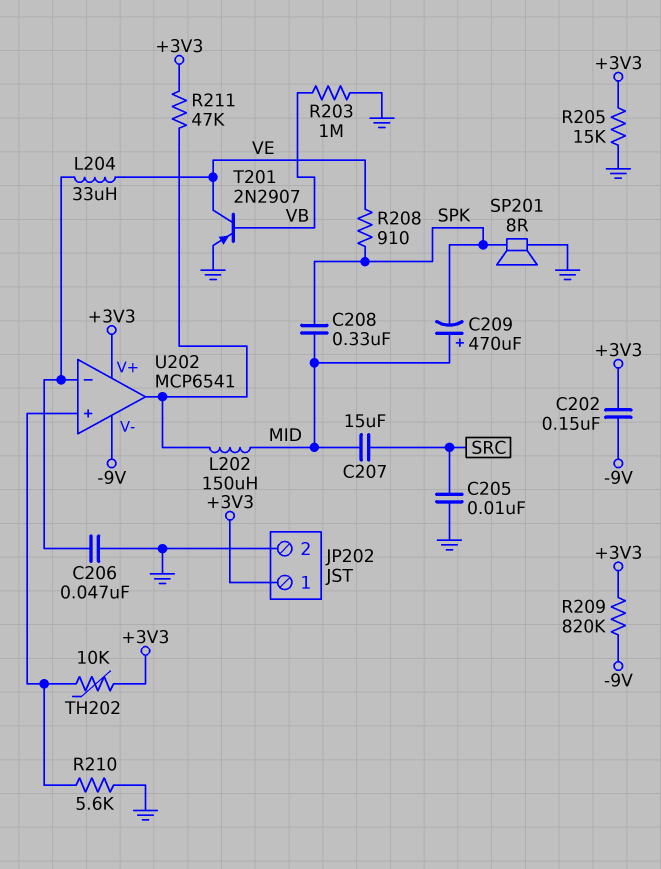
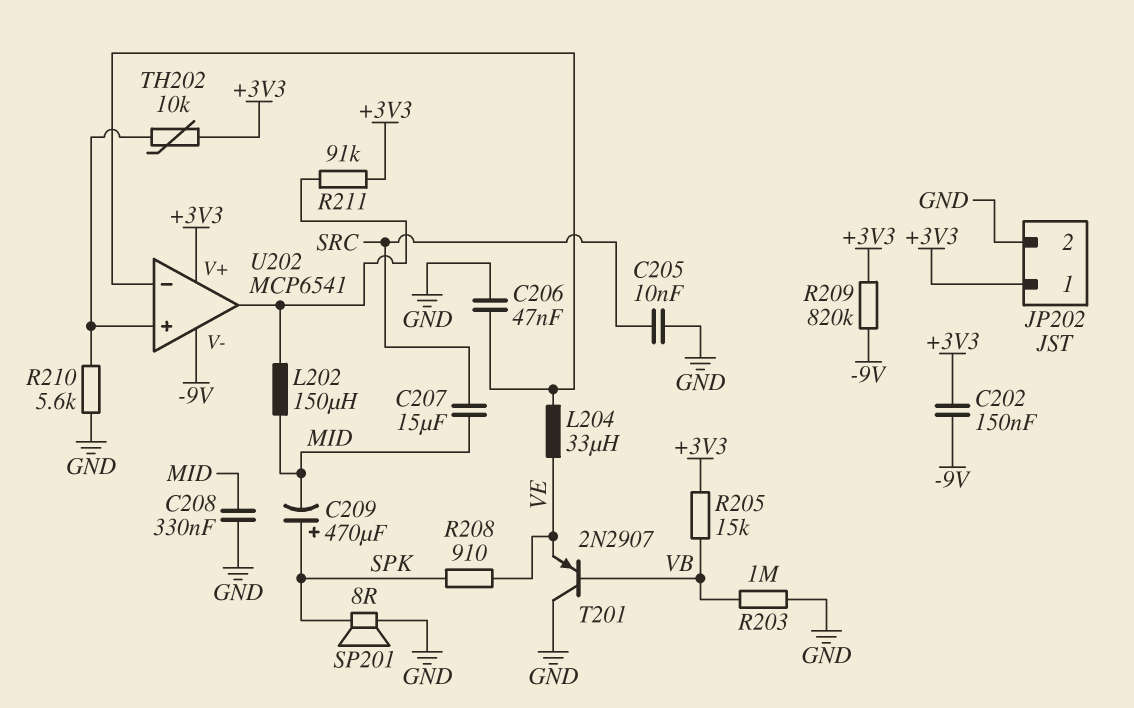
C208: 330nF (MID, SPK) -> 330nF (GND, MID)
C209: 470uF (plus MID, minus SPK) -> 470uF (plus SPK, minus MID)
R205: 15k (+3V3, GND) -> 15k (+3V3, VB)
R211: 47k (+3V3, U202/out) -> 91k (+3V3, U202/out)
T201: PNP 2N2907 (B VB, C VE, E GND) -> PNP 2N2907 (B VB, C GND, E VE)

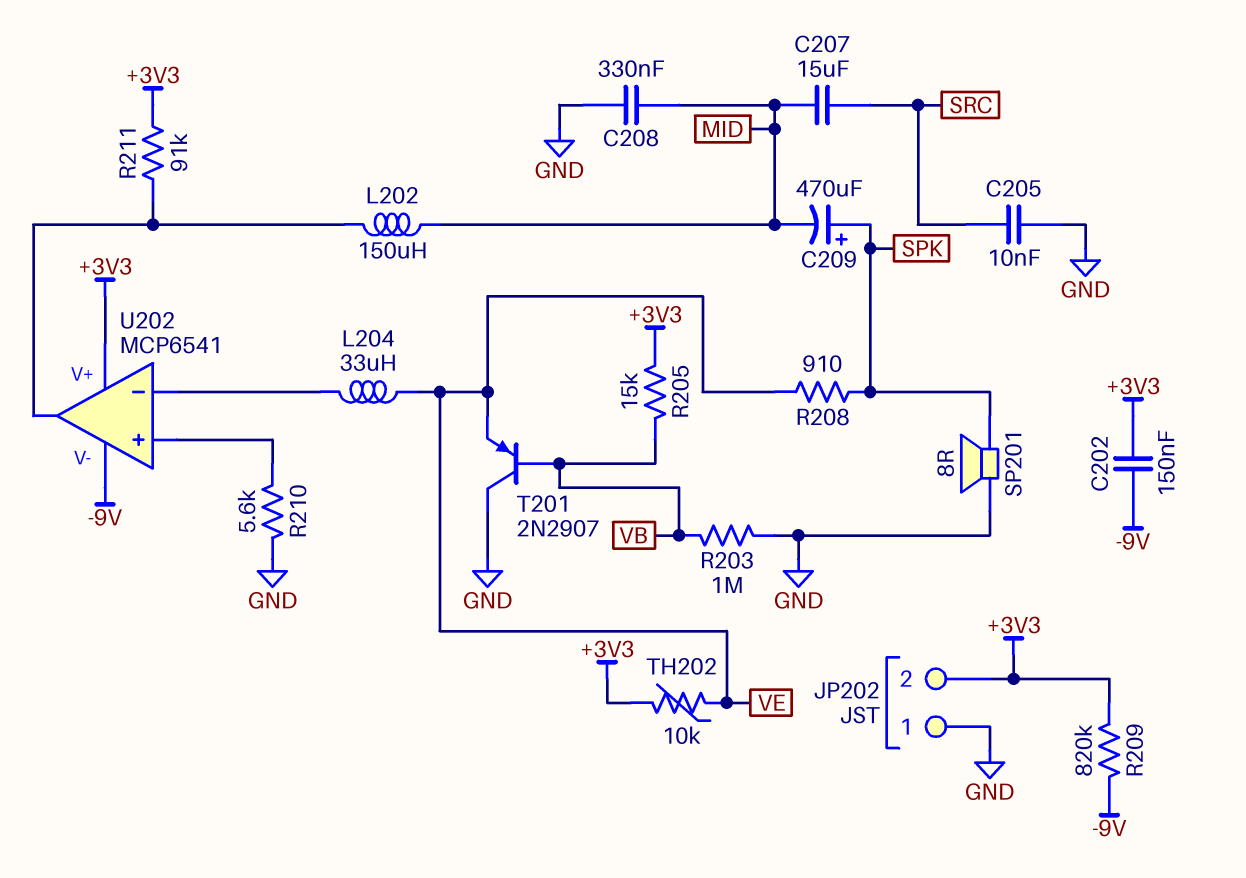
C206: 47nF (GND, U202/in-) -> none
JP202 pin 1: +3V3 -> GND
JP202 pin 2: GND -> +3V3
TH202: 10k (+3V3, U202/in+) -> 10k (+3V3, VE)

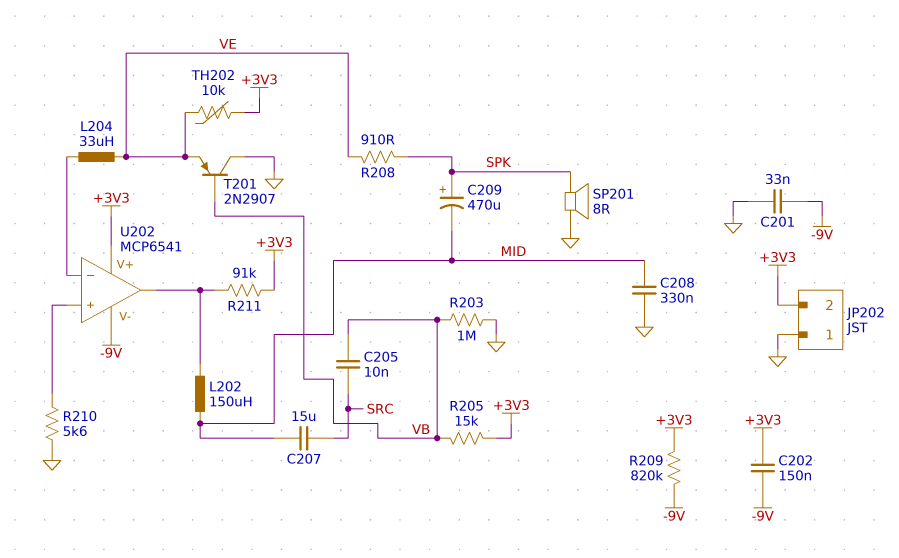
C201: none -> 33nF (-9V, GND)
C205: 10nF (GND, SRC) -> 10nF (SRC, VB)

